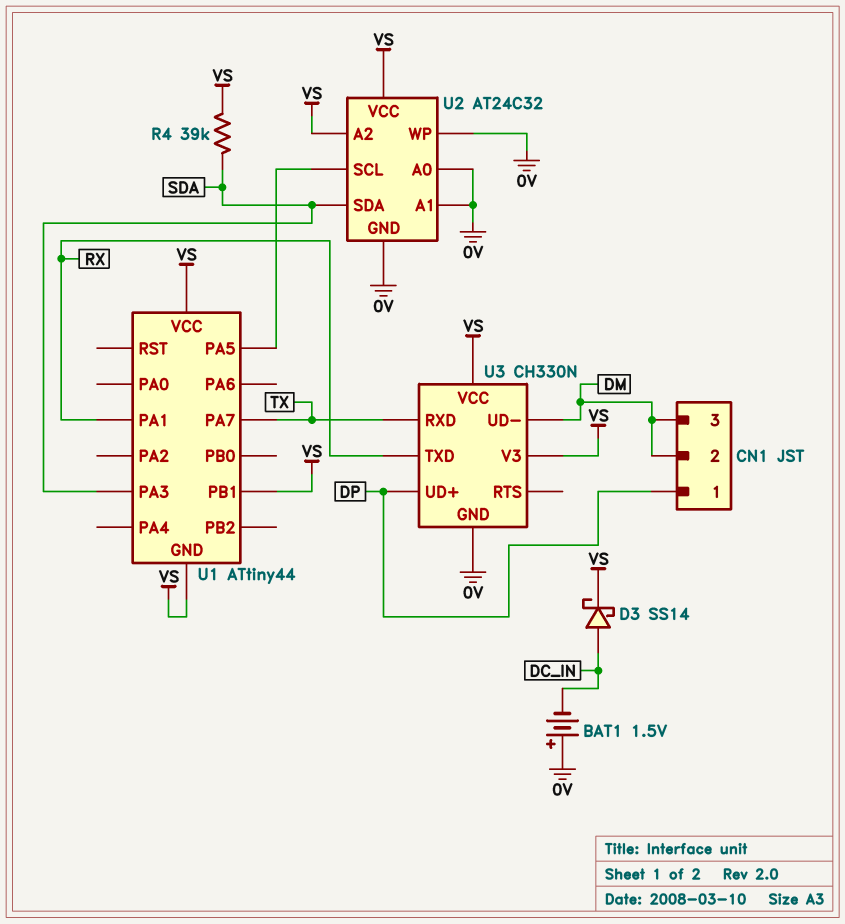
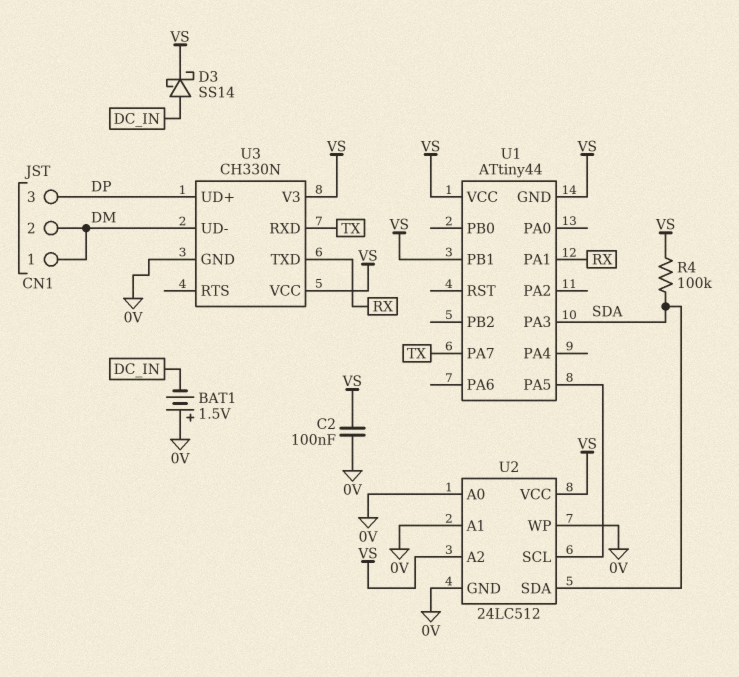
C2: none -> 100nF (0V, VS)
CN1 pin 1: DP -> DM
CN1 pin 3: DM -> DP
R4: 39k (SDA, VS) -> 100k (SDA, VS)
U2: AT24C32 -> 24LC512

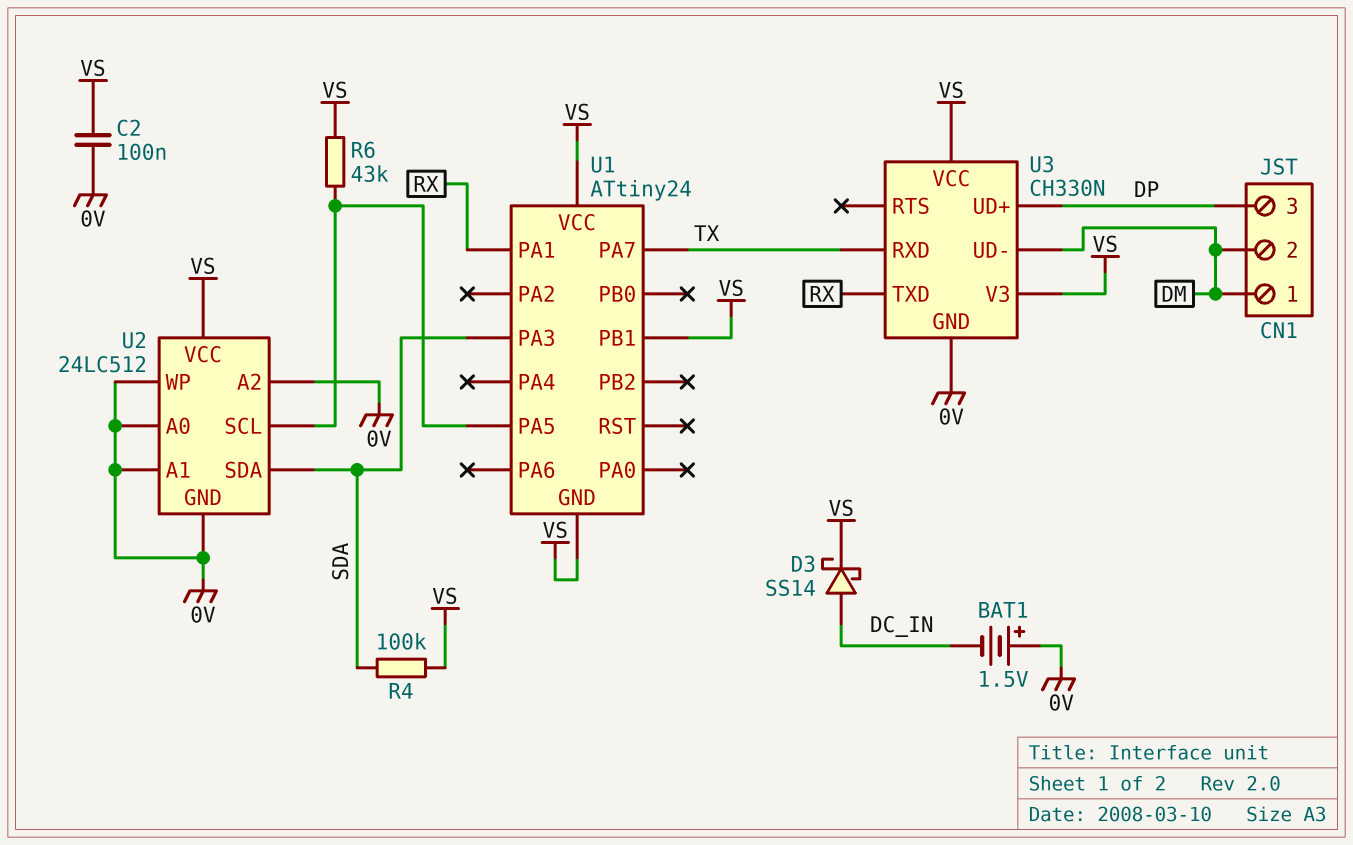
R6: none -> 43k (U1/PA5, VS)
U1: ATtiny44 -> ATtiny24
U2 pin A2: VS -> 0V

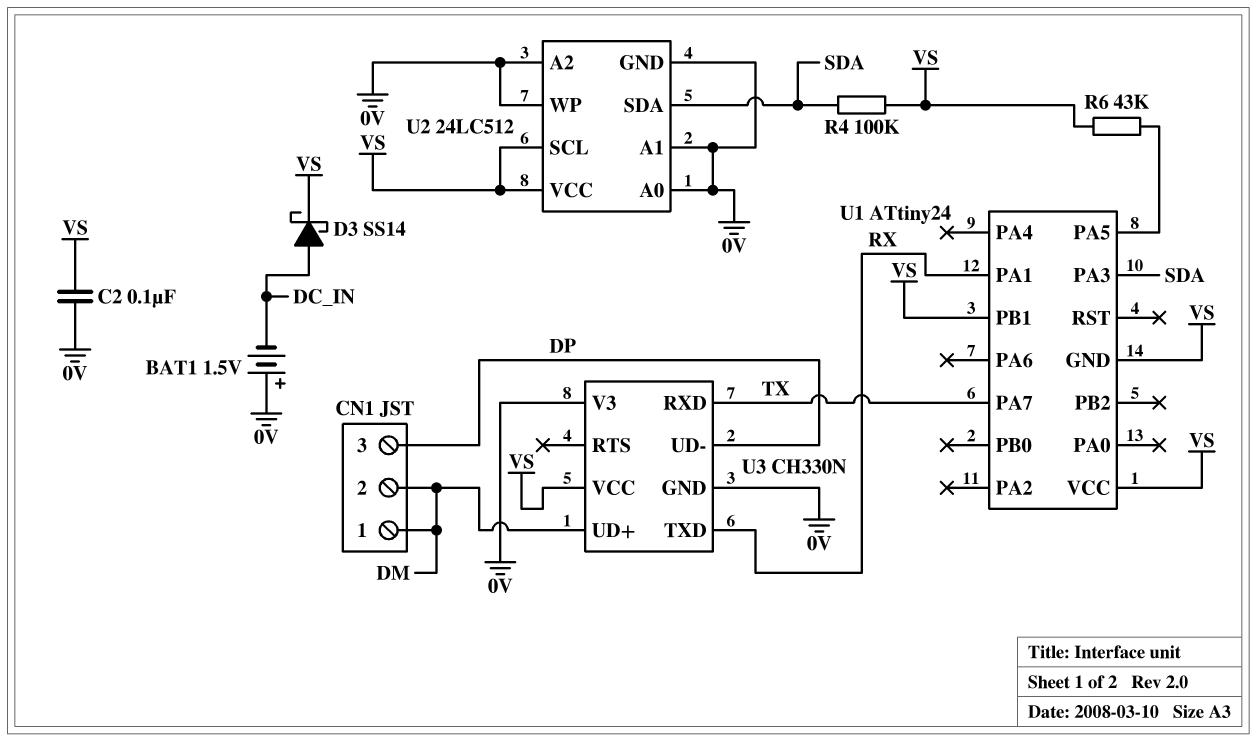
U2 pin SCL: U1/PA5 -> VS
U3 pin UD+: DP -> DM
U3 pin UD-: DM -> DP
U3 pin V3: VS -> 0V

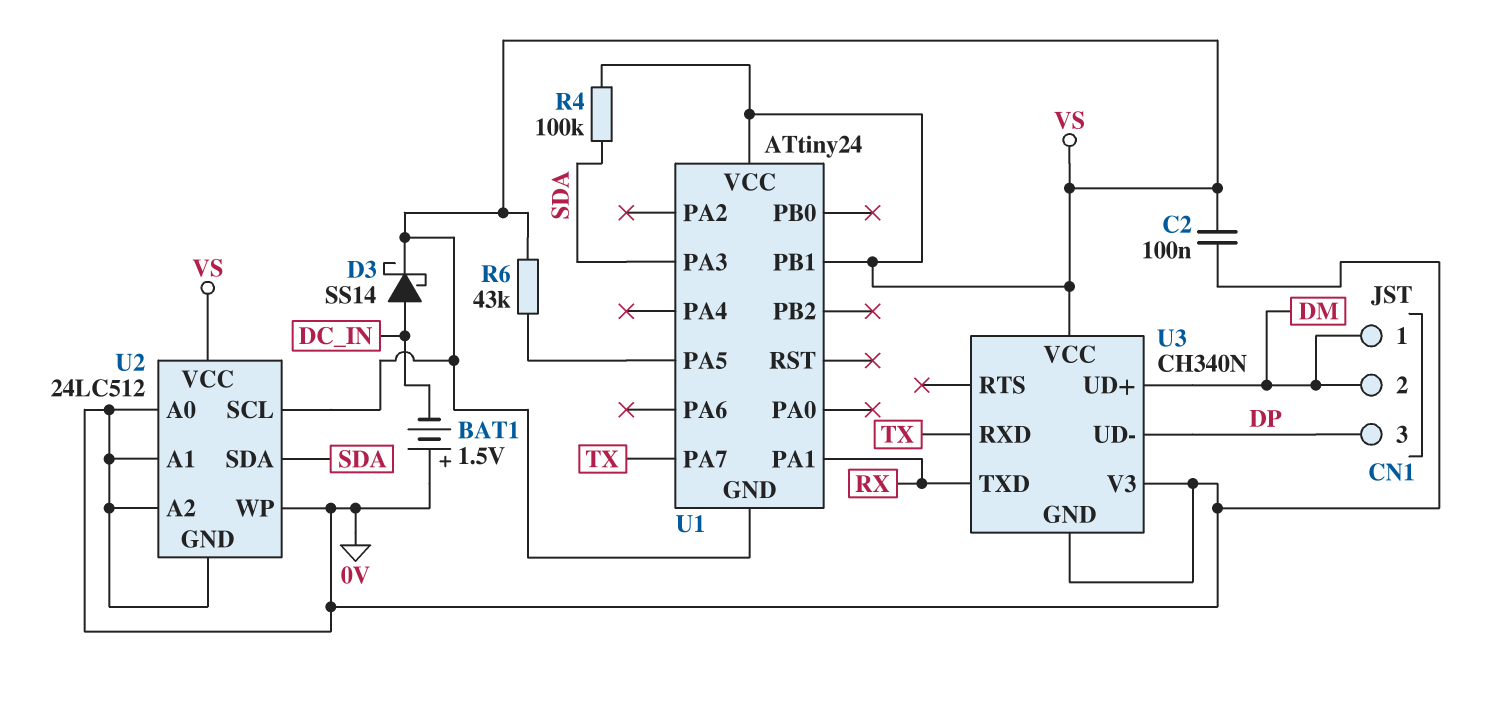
U3: CH330N -> CH340N

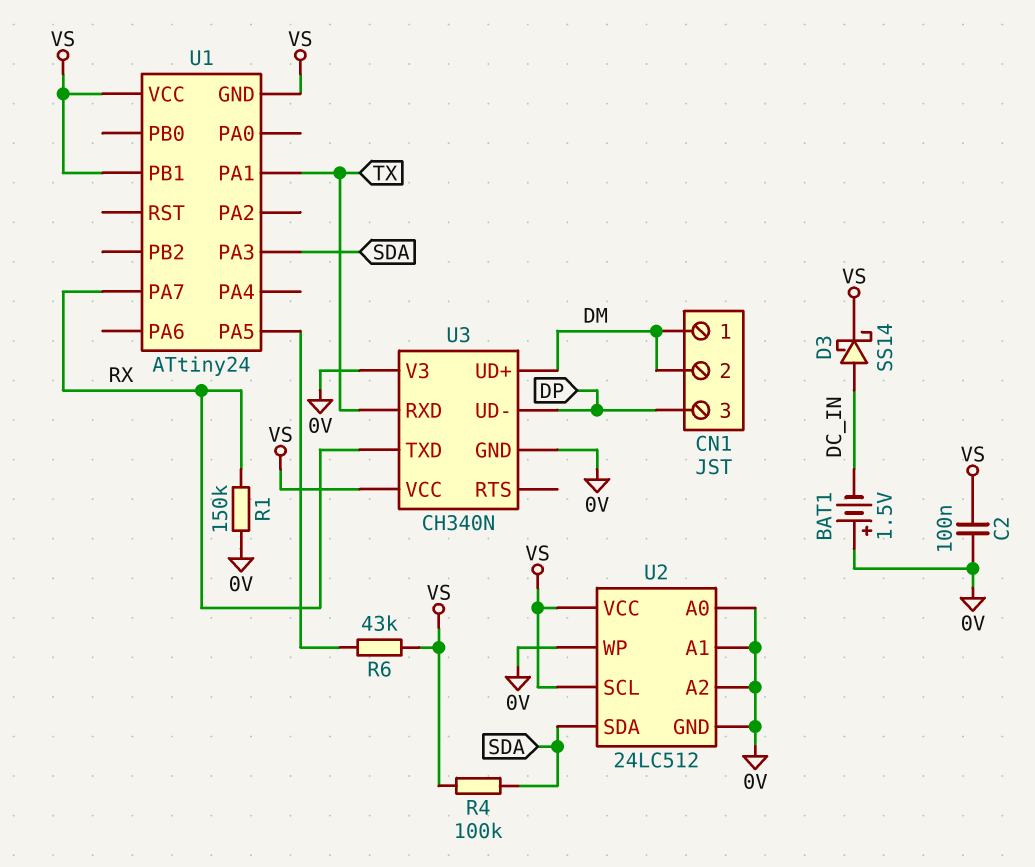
R1: none -> 150k (0V, RX)
U1 pin PA1: RX -> TX
U1 pin PA7: TX -> RX

